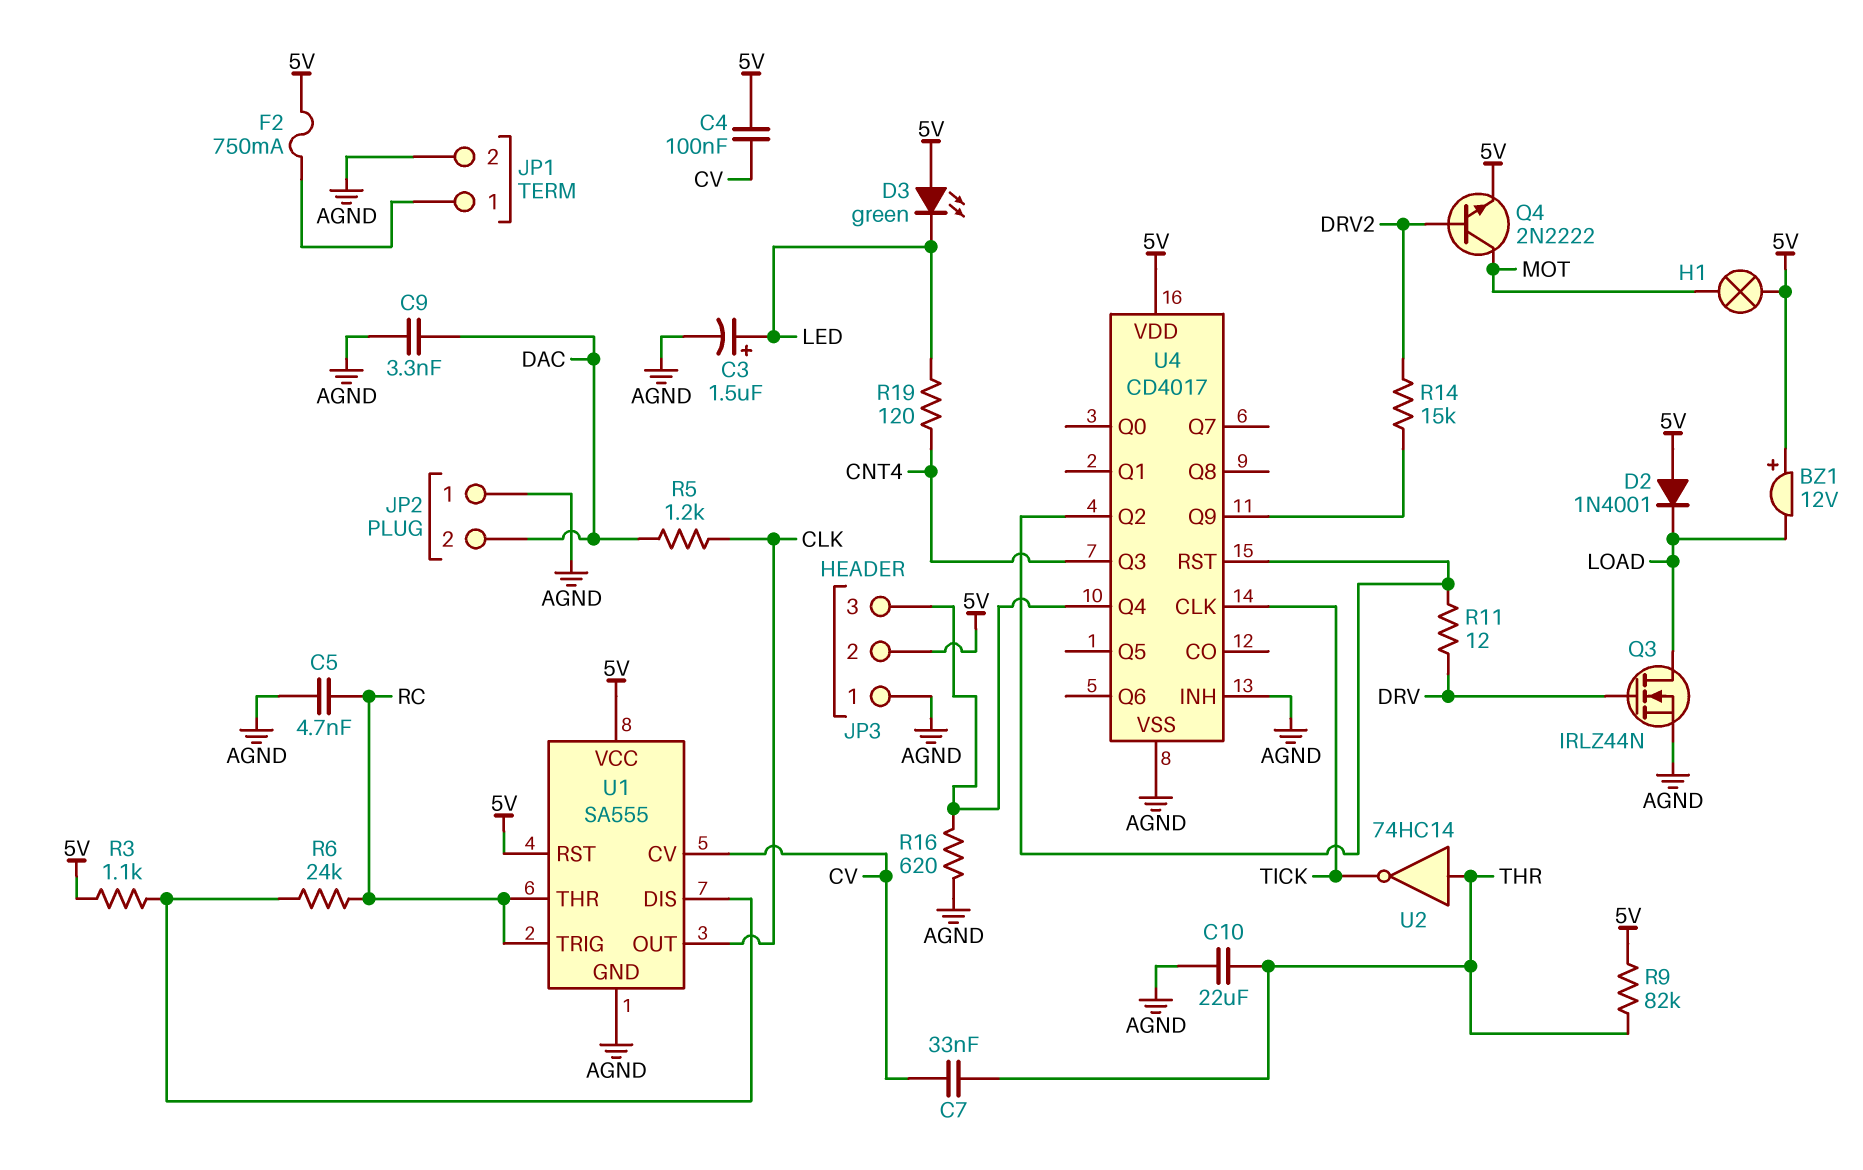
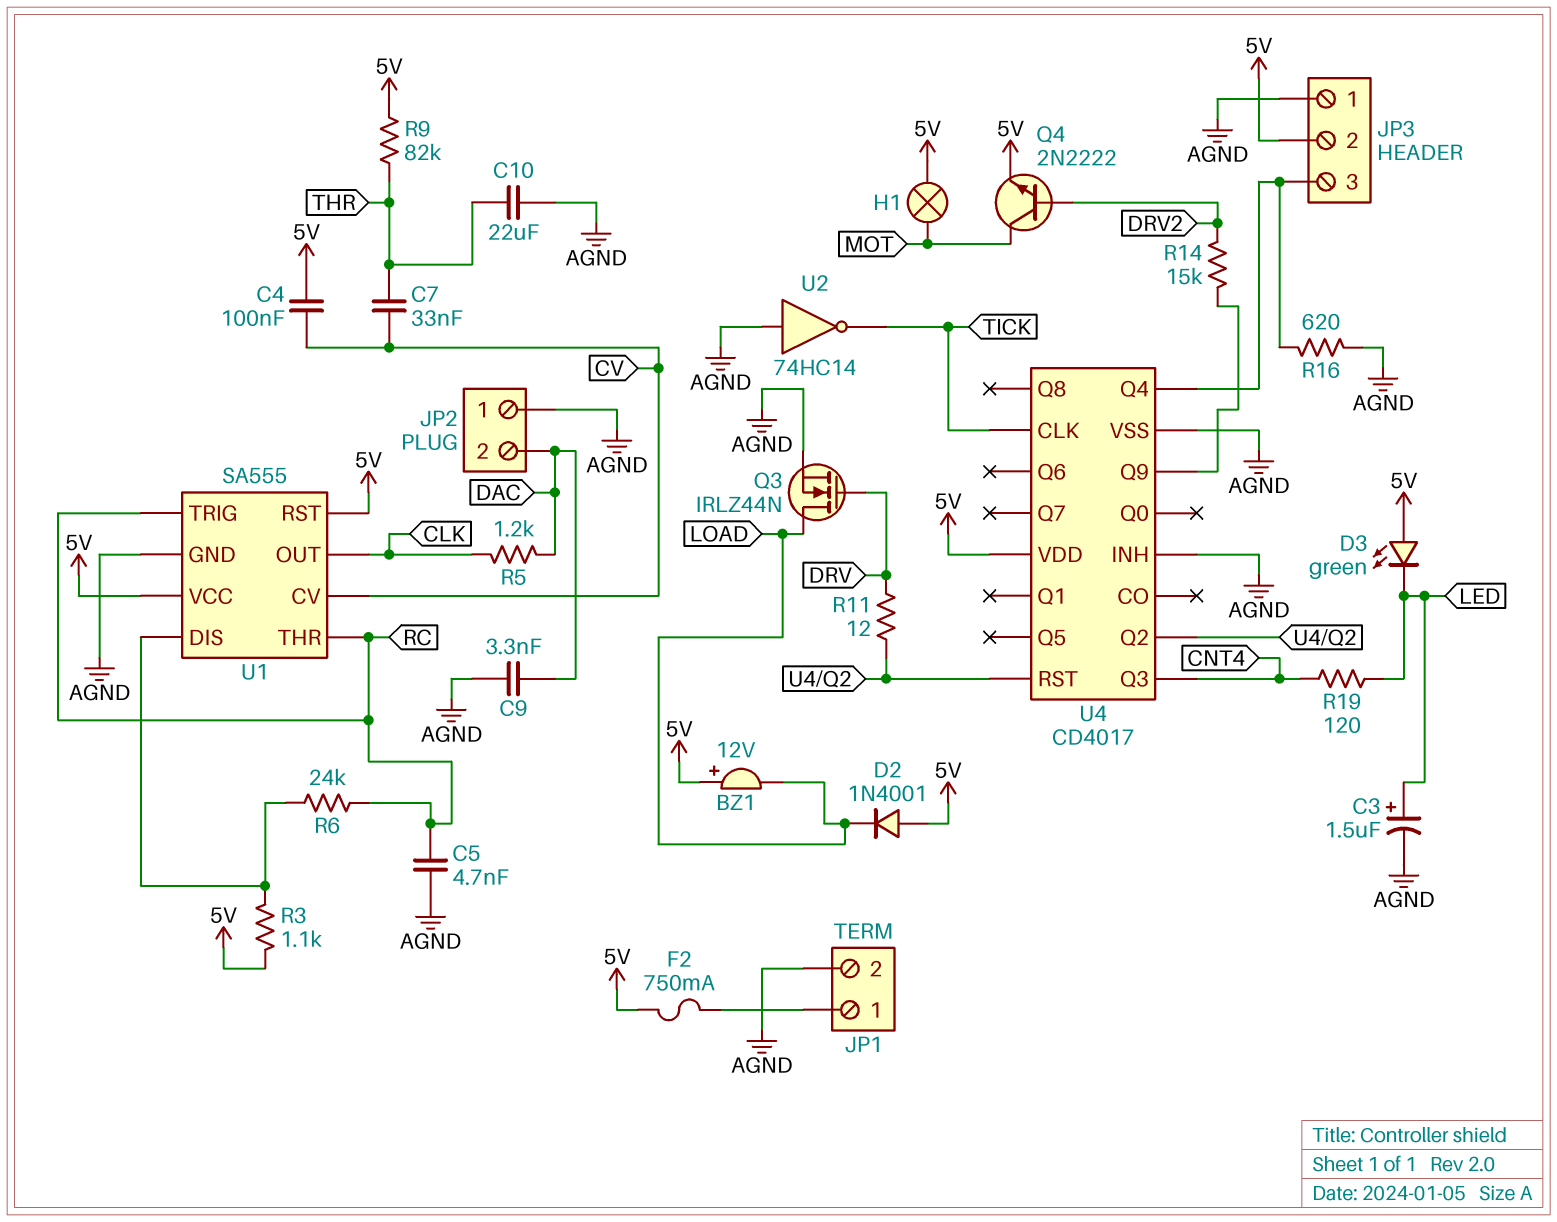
U2: NOT 74HC14 (in THR, out TICK) -> NOT 74HC14 (in AGND, out TICK)

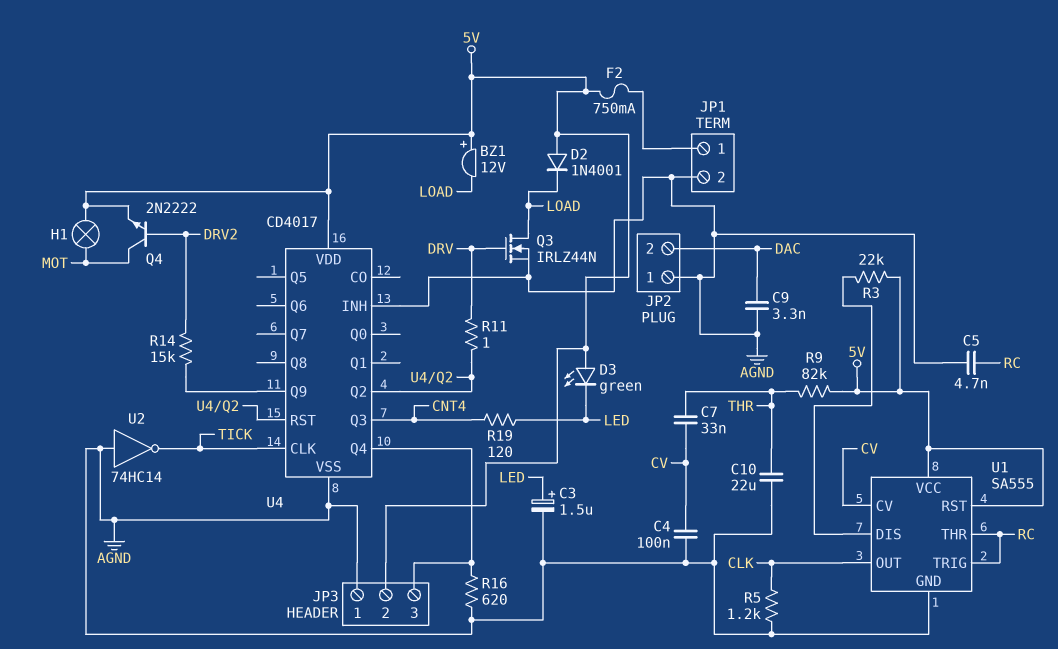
C4: 100nF (5V, CV) -> 100nF (AGND, CV)
R3: 1.1k (5V, U1/DIS) -> 22k (5V, U1/DIS)
R5: 1.2k (CLK, DAC) -> 1.2k (AGND, CLK)
R6: 24k (RC, U1/DIS) -> none
R11: 12 (DRV, U4/Q2) -> 1 (DRV, U4/Q2)

